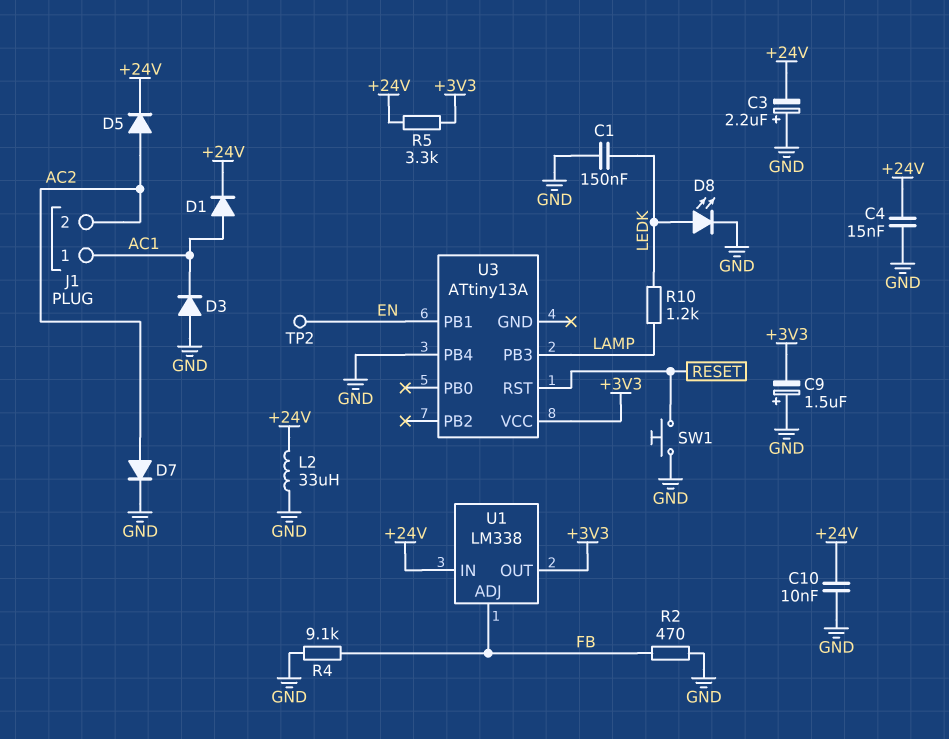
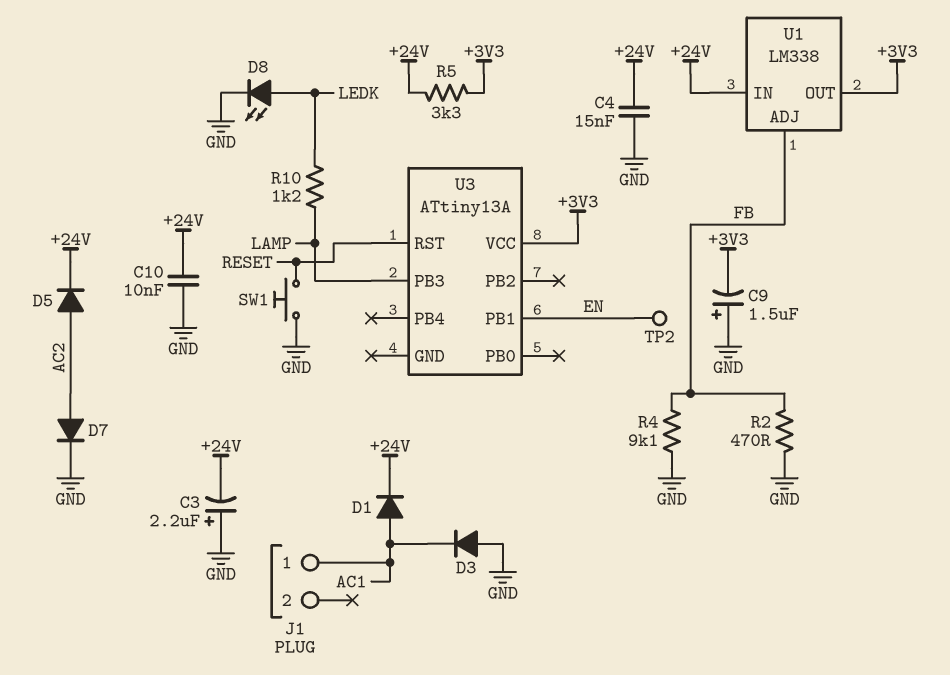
C1: 150nF (GND, LEDK) -> none
J1 pin 2: AC2 -> none
L2: 33uH (+24V, GND) -> none
U3 pin PB4: GND -> none

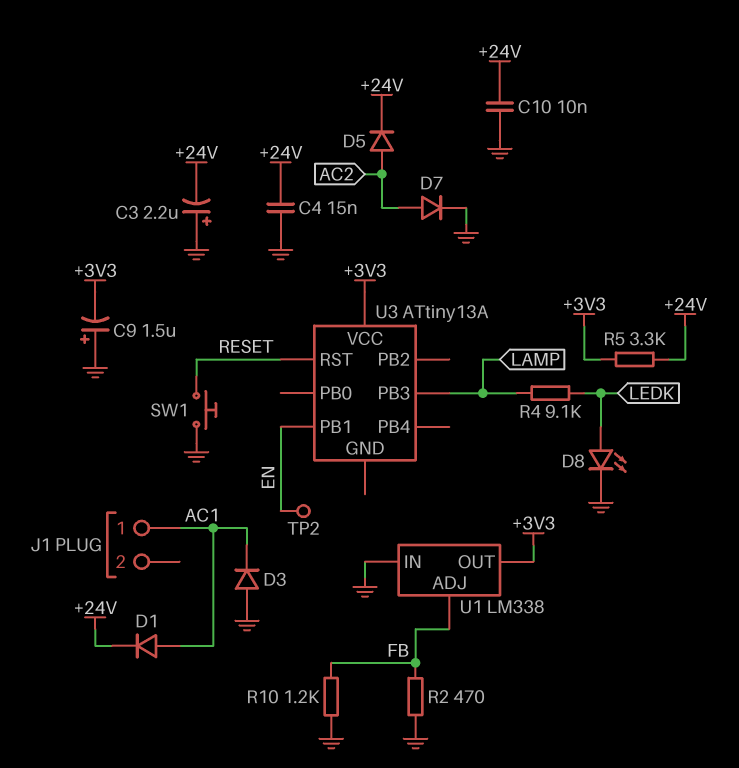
R4: 9.1k (FB, GND) -> 9.1k (LAMP, LEDK)
R10: 1.2k (LAMP, LEDK) -> 1.2k (FB, GND)
U1 pin IN: +24V -> GND

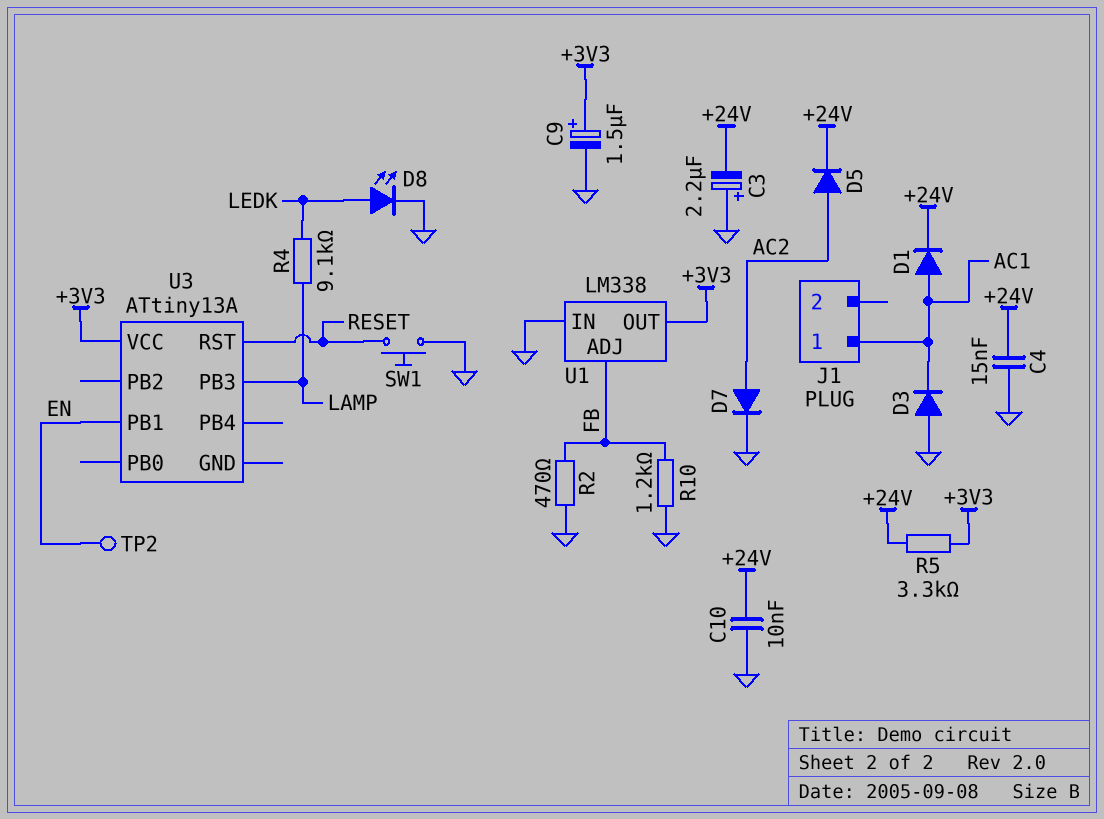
C9: 1.5uF (plus GND, minus +3V3) -> 1.5uF (plus +3V3, minus GND)

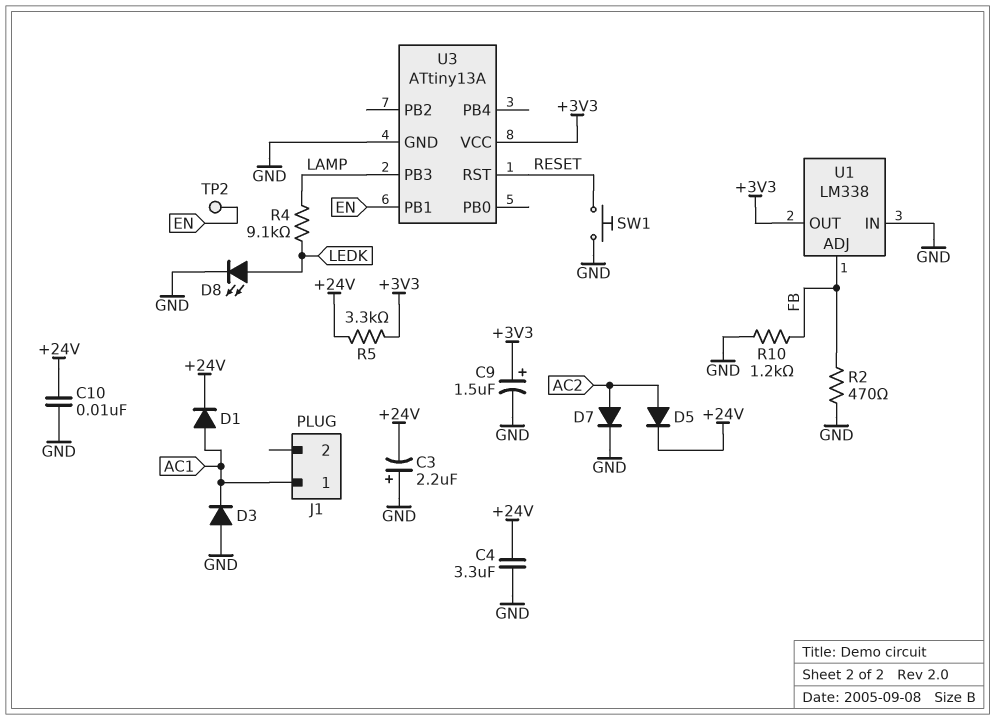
C4: 15nF (+24V, GND) -> 3.3uF (+24V, GND)
U3 pin GND: none -> GND

